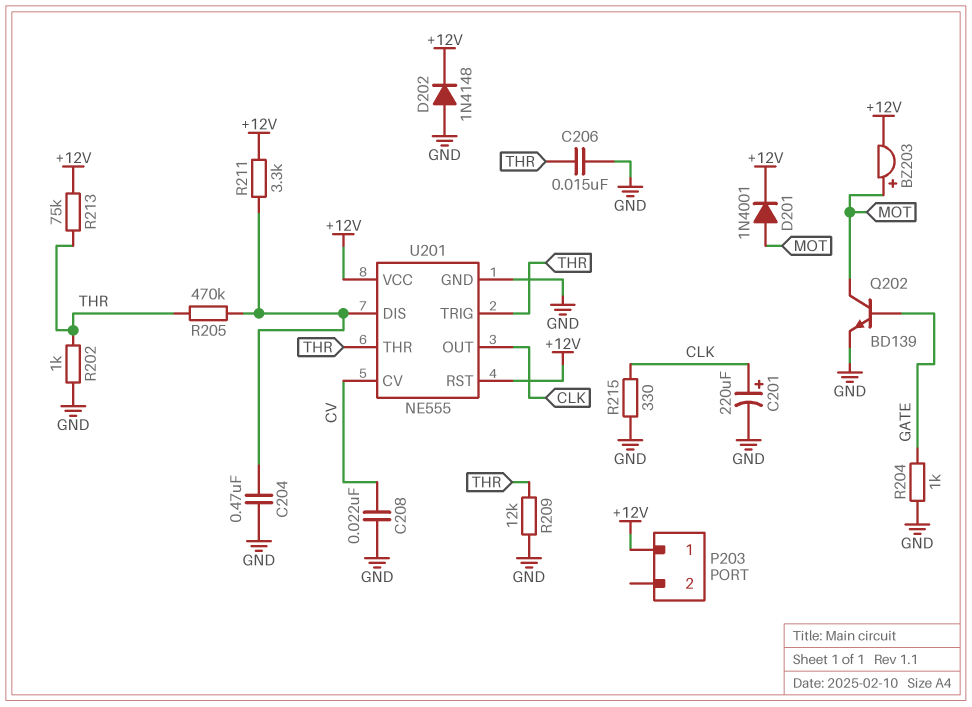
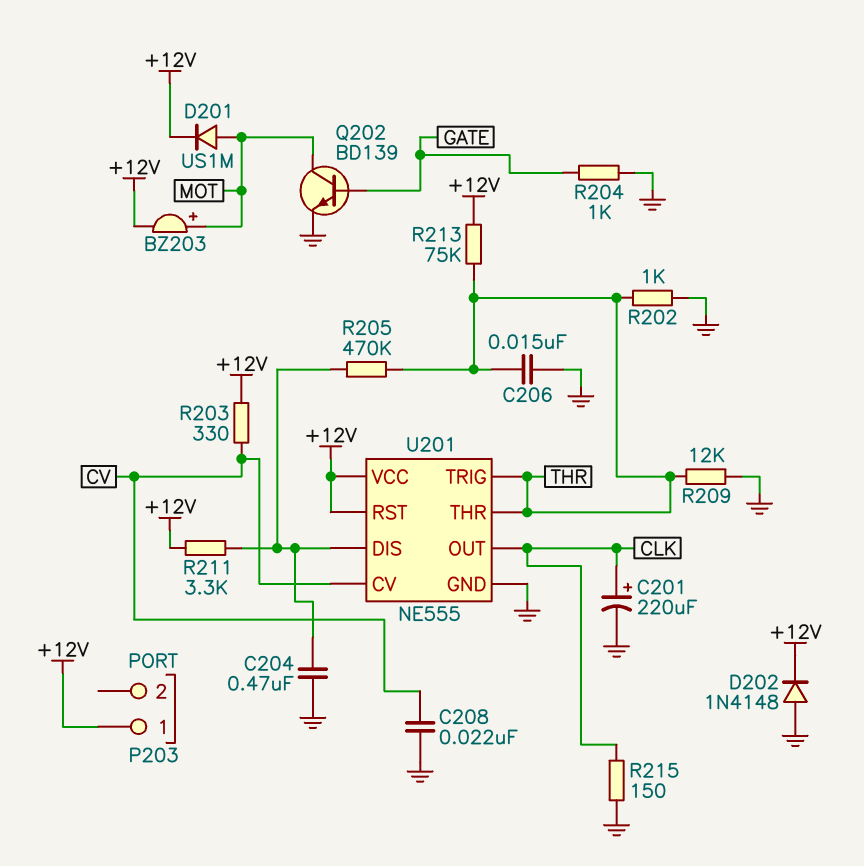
D201: diode 1N4001 (A MOT, K +12V) -> diode US1M (A MOT, K +12V)
R203: none -> 330 (+12V, CV)
R215: 330 (CLK, GND) -> 150 (CLK, GND)

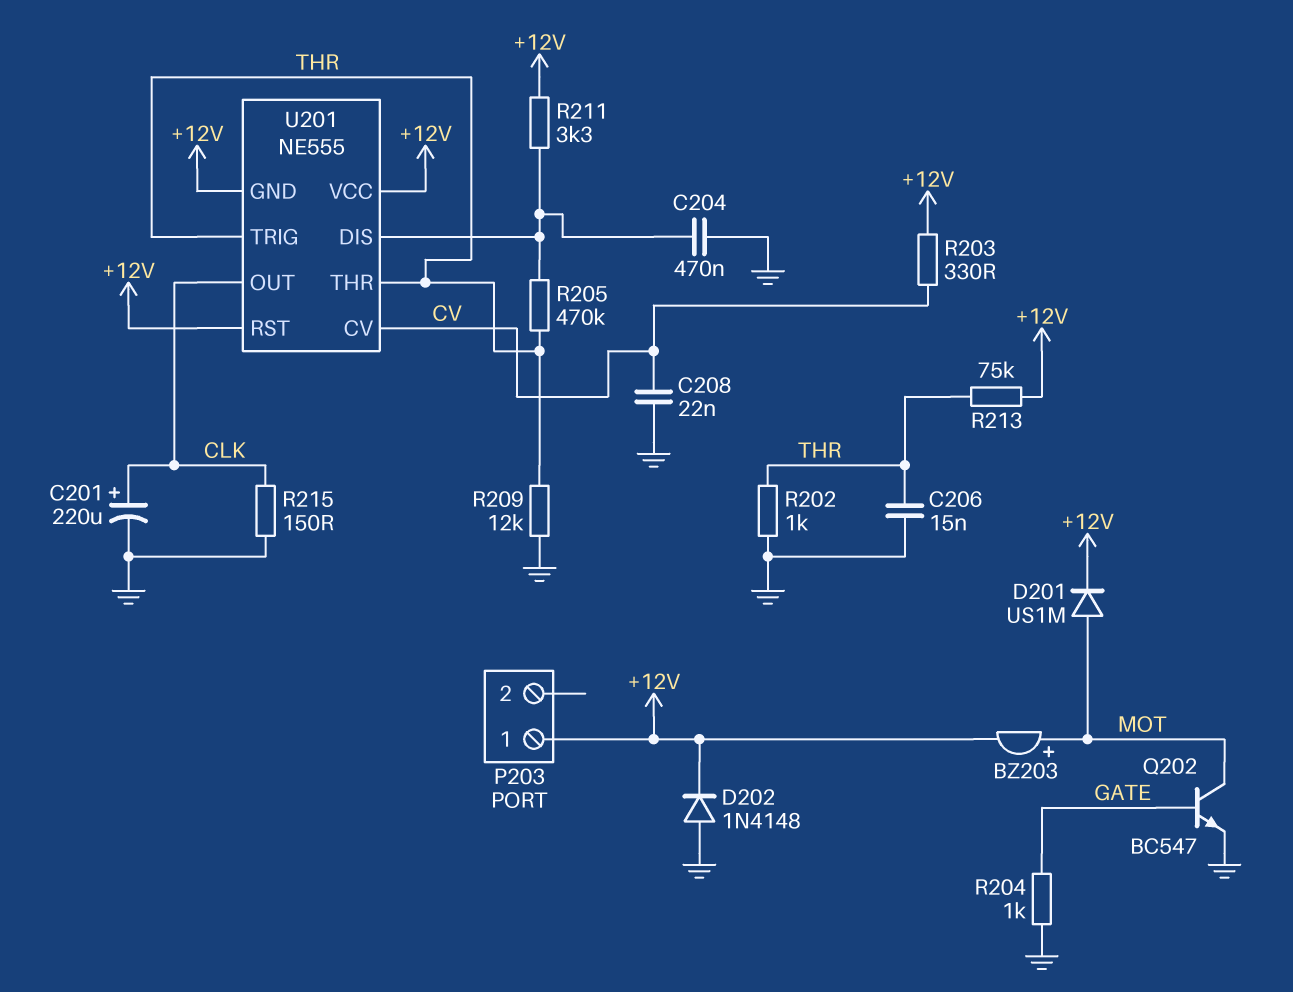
Q202: NPN BD139 (B GATE, C MOT, E GND) -> NPN BC547 (B GATE, C MOT, E GND)
U201 pin GND: GND -> +12V

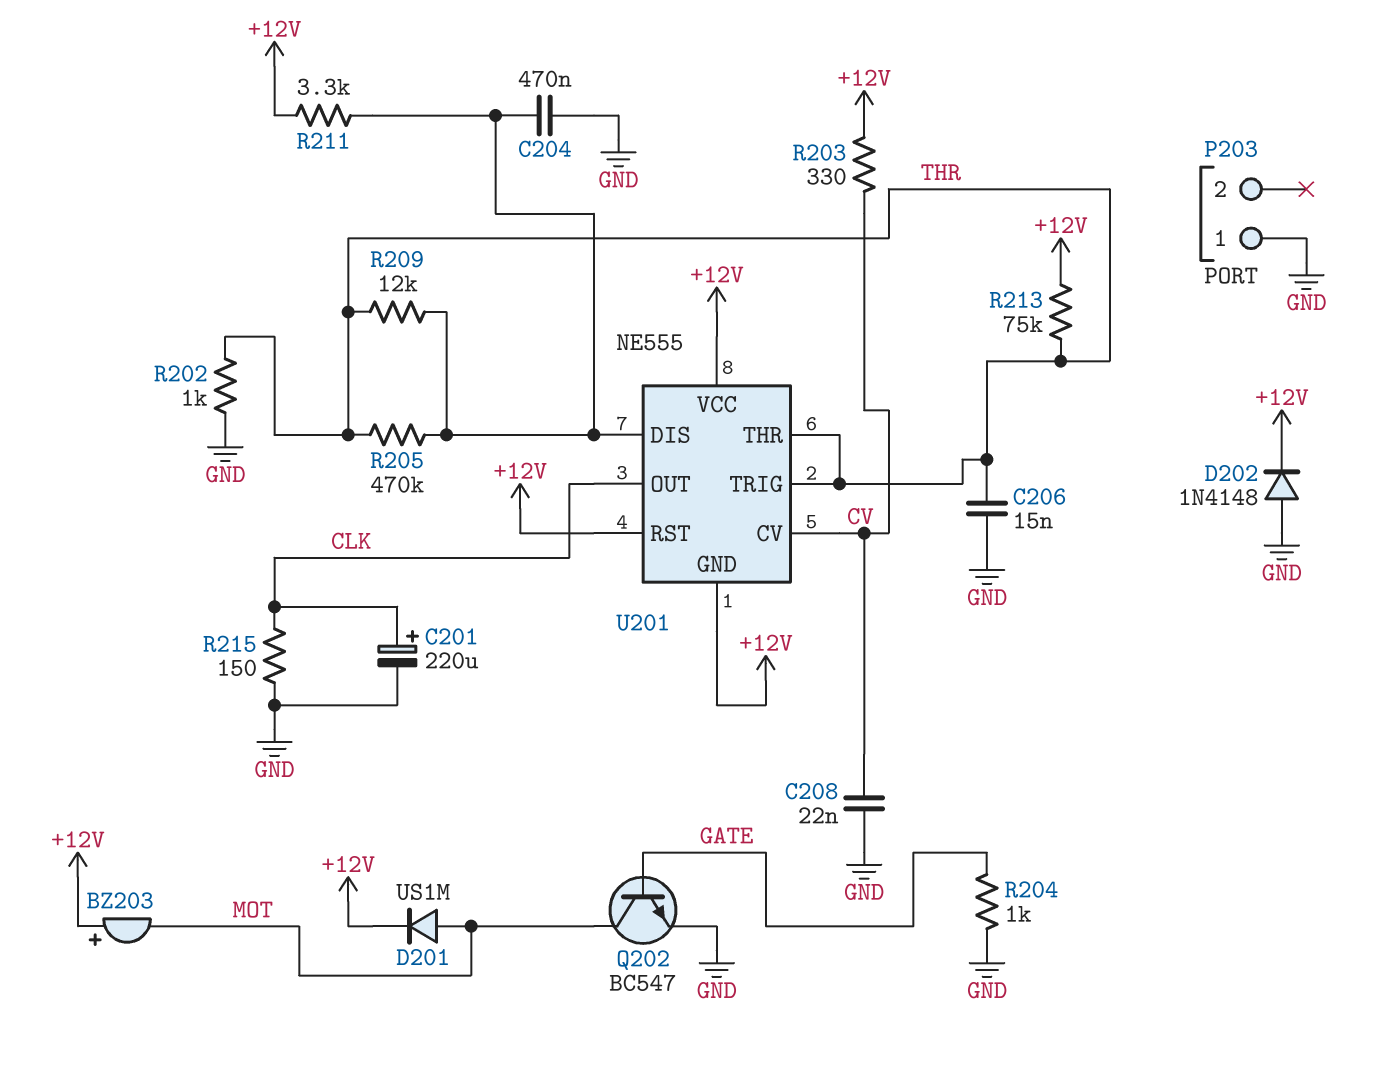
BZ203: buzzer (plus MOT, minus +12V) -> buzzer (plus +12V, minus MOT)
P203 pin 1: +12V -> GND
R209: 12k (GND, THR) -> 12k (THR, U201/DIS)

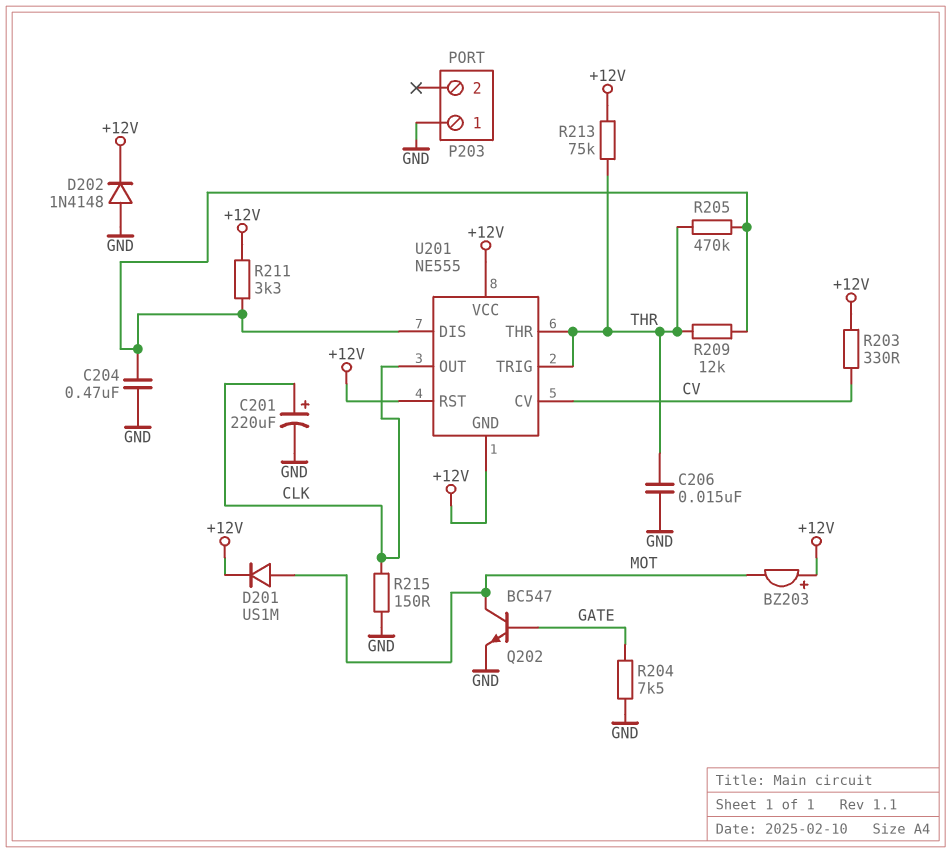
C208: 22nF (CV, GND) -> none
R202: 1k (GND, THR) -> none
R204: 1k (GATE, GND) -> 7.5k (GATE, GND)

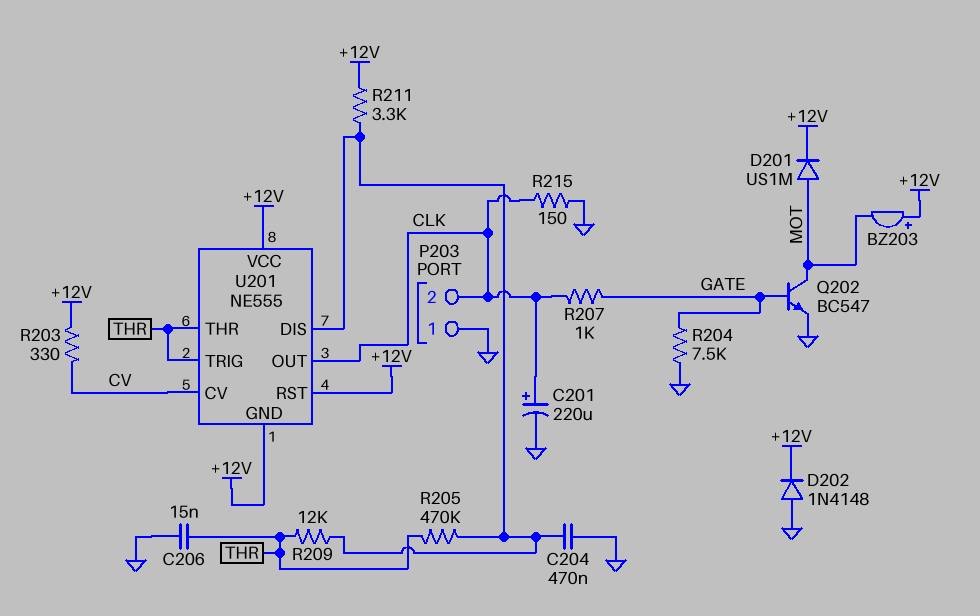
P203 pin 2: none -> CLK
R207: none -> 1k (CLK, GATE)
R213: 75k (+12V, THR) -> none

